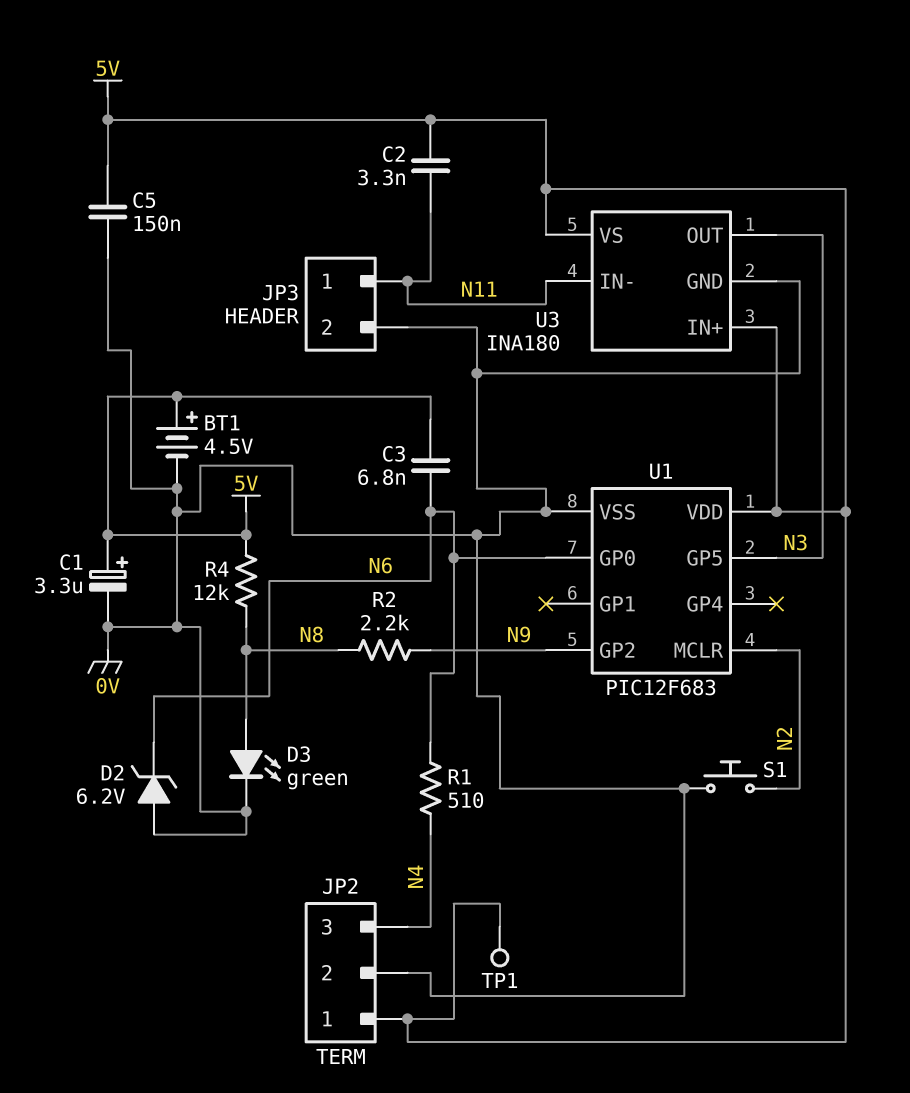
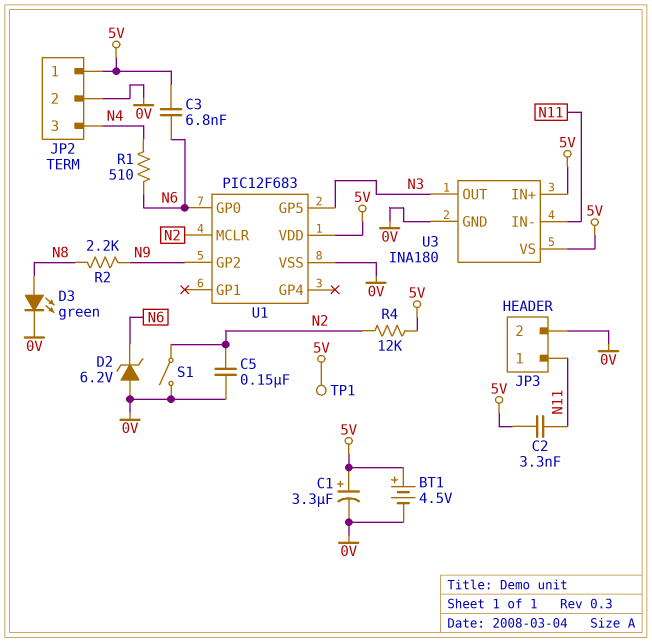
C5: 150nF (0V, 5V) -> 150nF (0V, N2)
R4: 12k (5V, N8) -> 12k (5V, N2)
S1: button (0V, N2) -> switch (0V, N2)

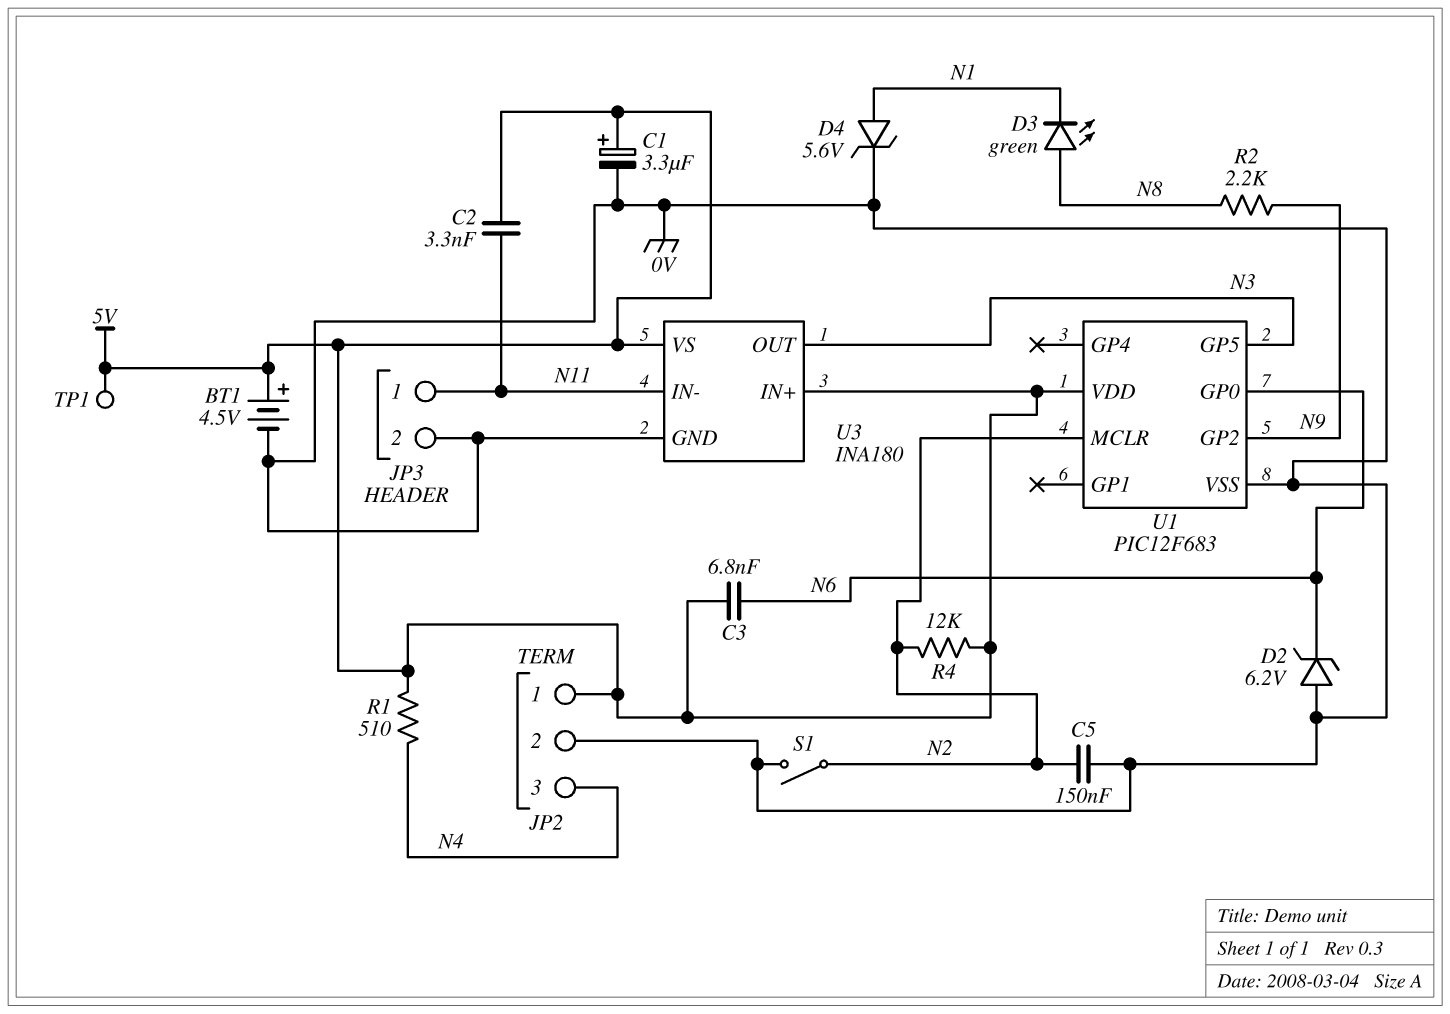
D3: LED green (A N8, K 0V) -> LED green (A N8, K N1)
D4: none -> zener 5.6V (A N1, K 0V)
R1: 510 (N4, N6) -> 510 (5V, N4)

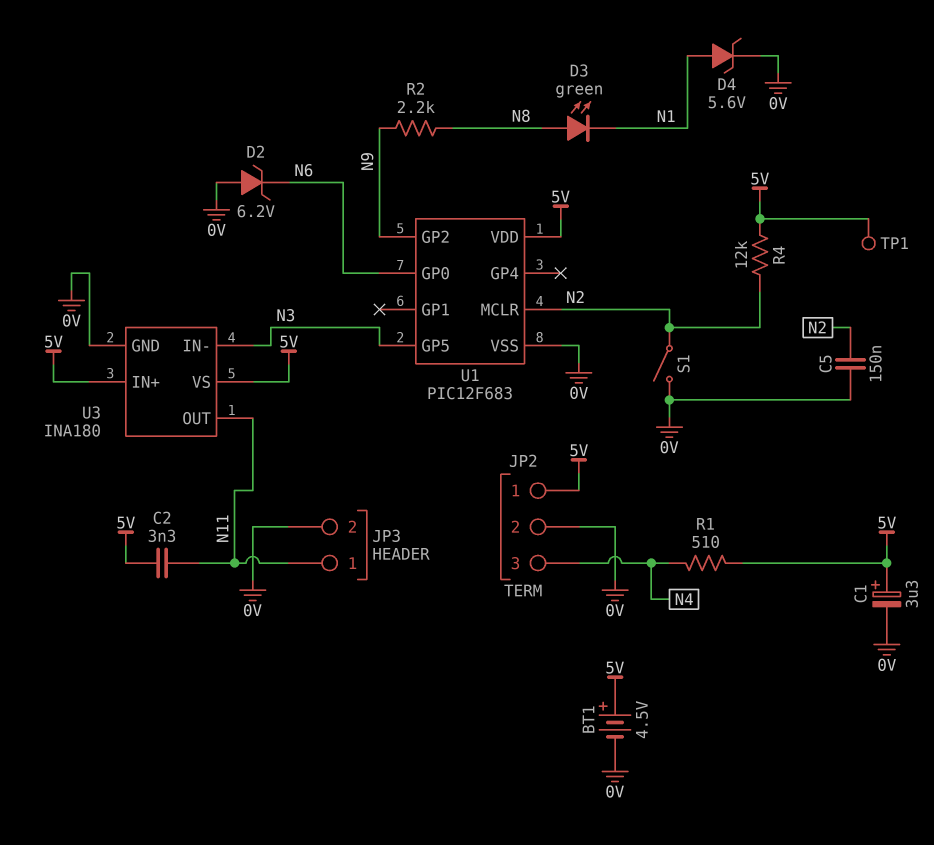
C3: 6.8nF (5V, N6) -> none
U3 pin IN-: N11 -> N3
U3 pin OUT: N3 -> N11

